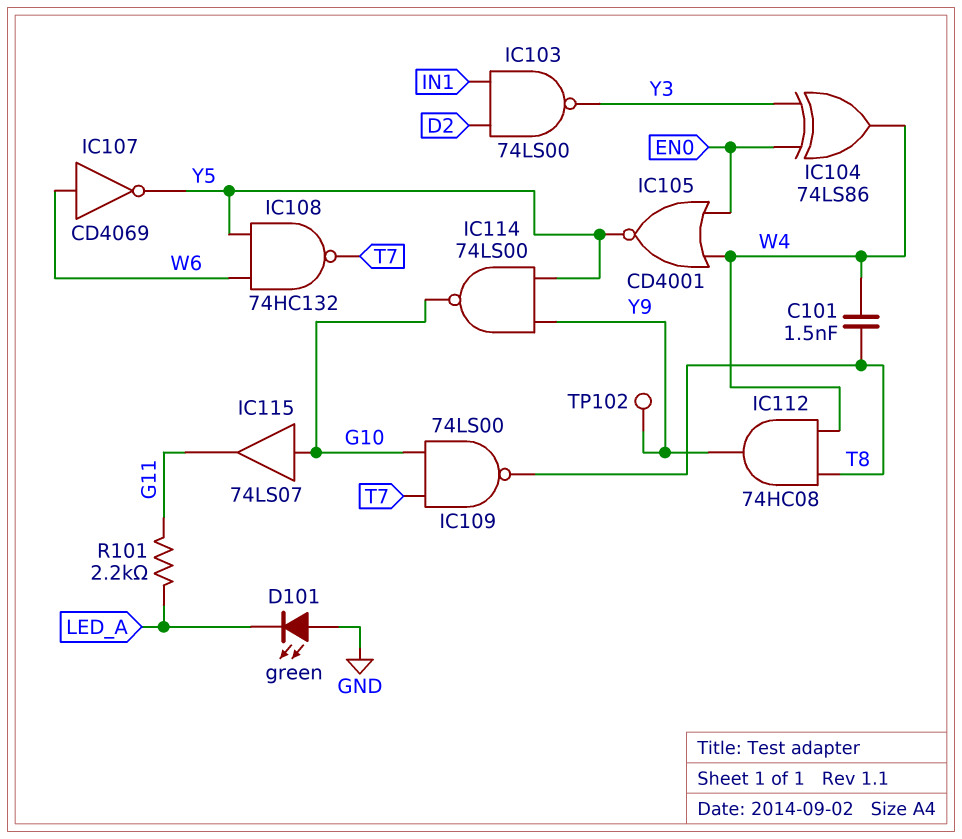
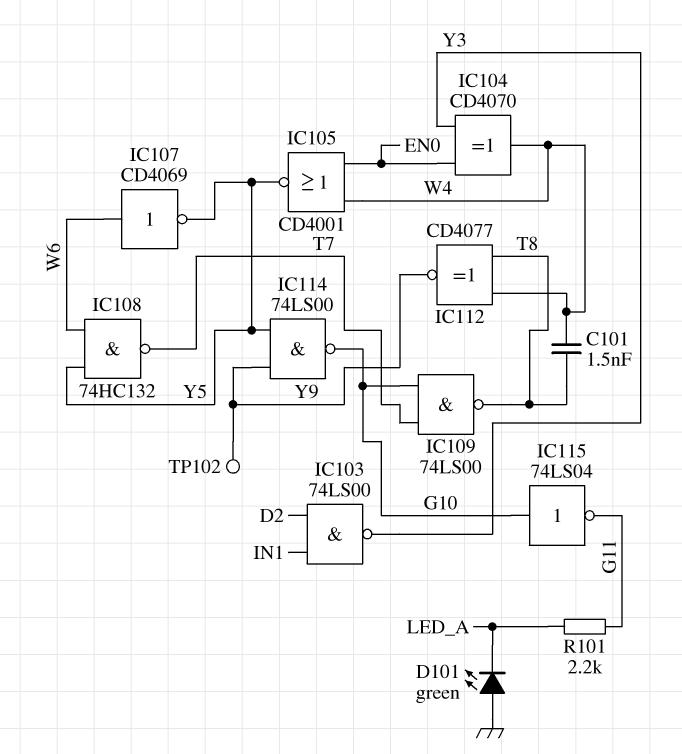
IC104: XOR 74LS86 (in EN0, in Y3, out W4) -> XOR CD4070 (in EN0, in Y3, out W4)
IC112: AND 74HC08 (in T8, in W4, out Y9) -> XNOR CD4077 (in T8, in W4, out Y9)
IC115: buffer 74LS07 (in G10, out G11) -> NOT 74LS04 (in G10, out G11)

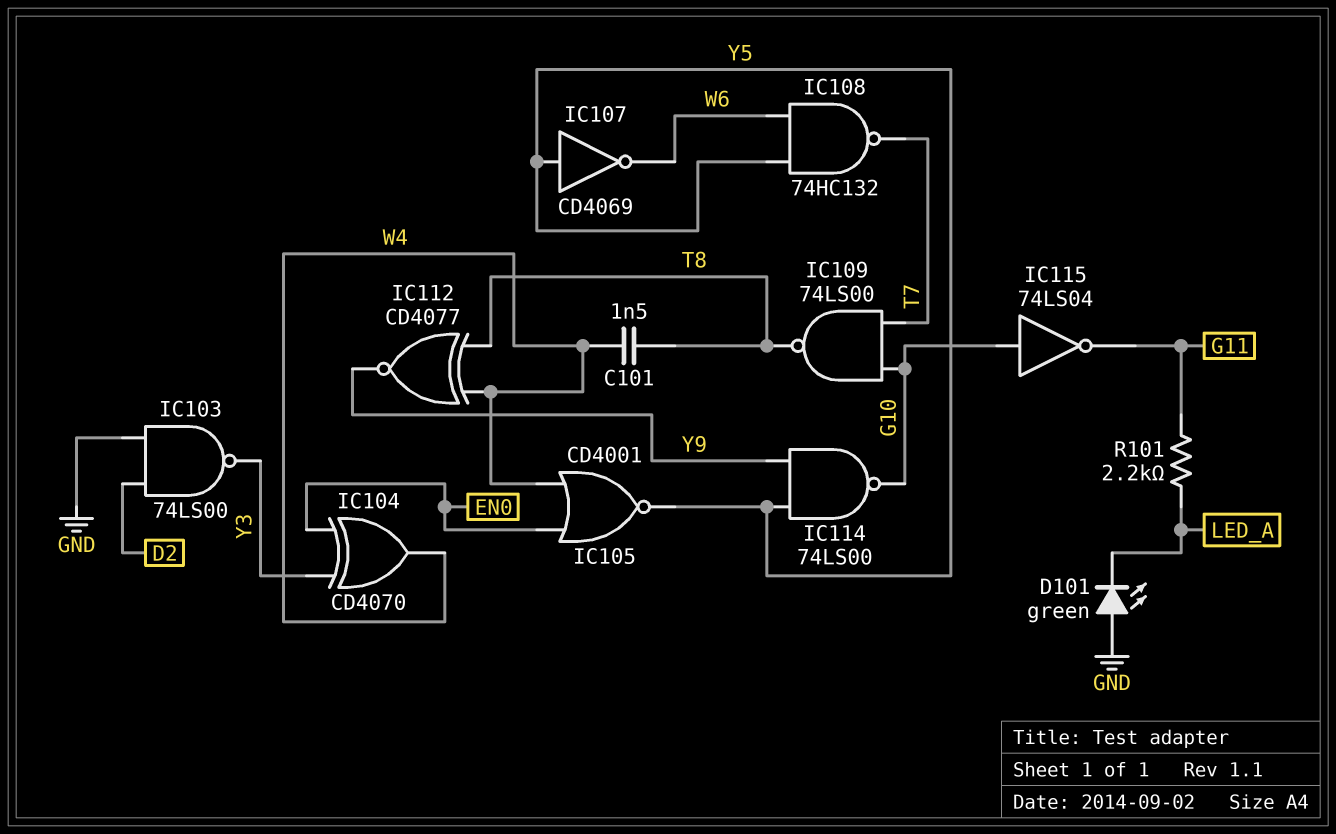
IC103: NAND 74LS00 (in D2, in IN1, out Y3) -> NAND 74LS00 (in D2, in GND, out Y3)
IC107: NOT CD4069 (in W6, out Y5) -> NOT CD4069 (in Y5, out W6)
TP102: test point (Y9) -> none

